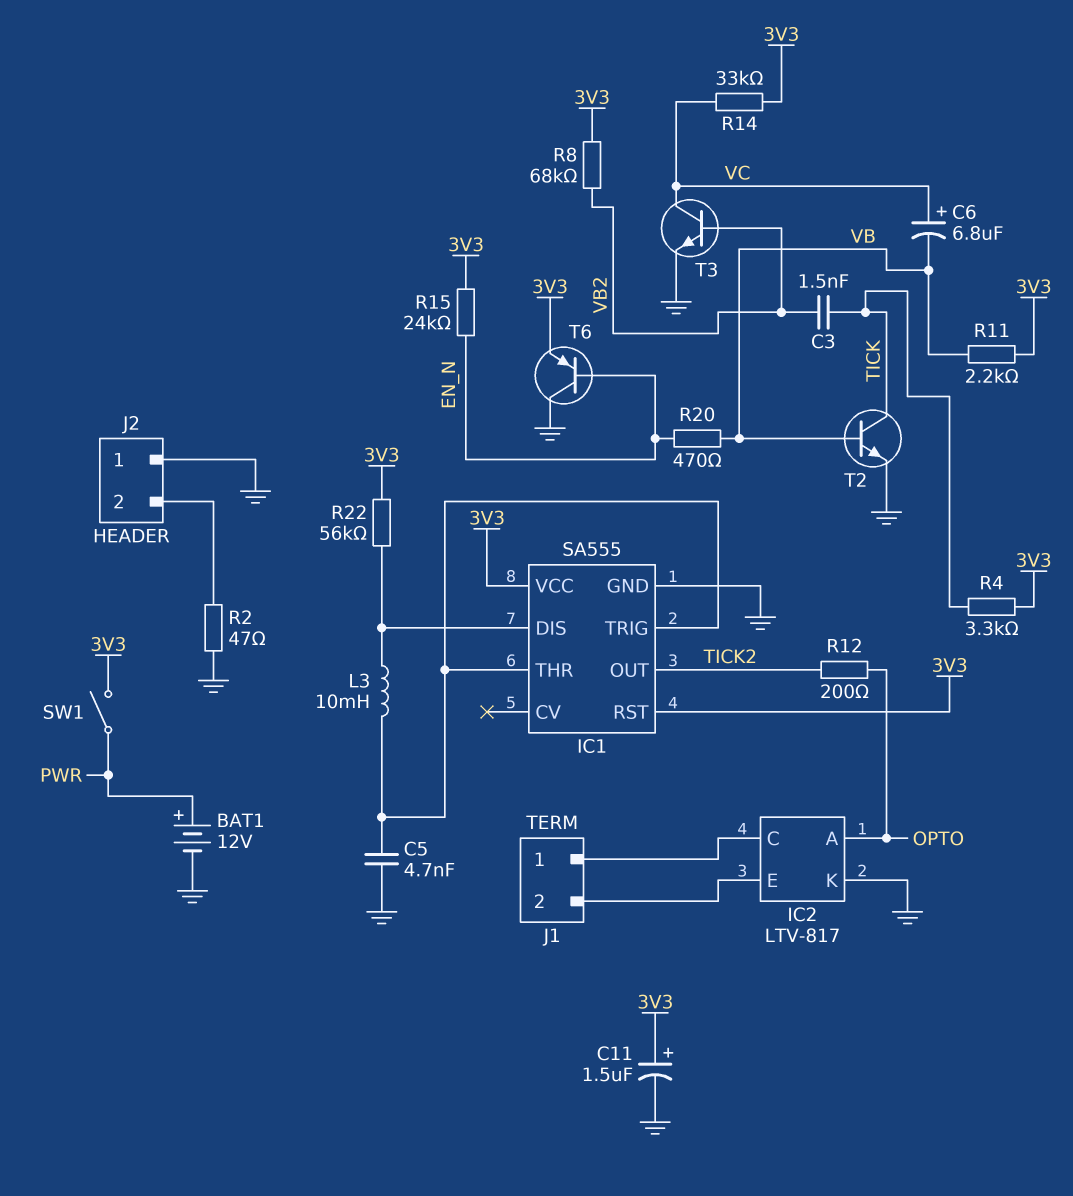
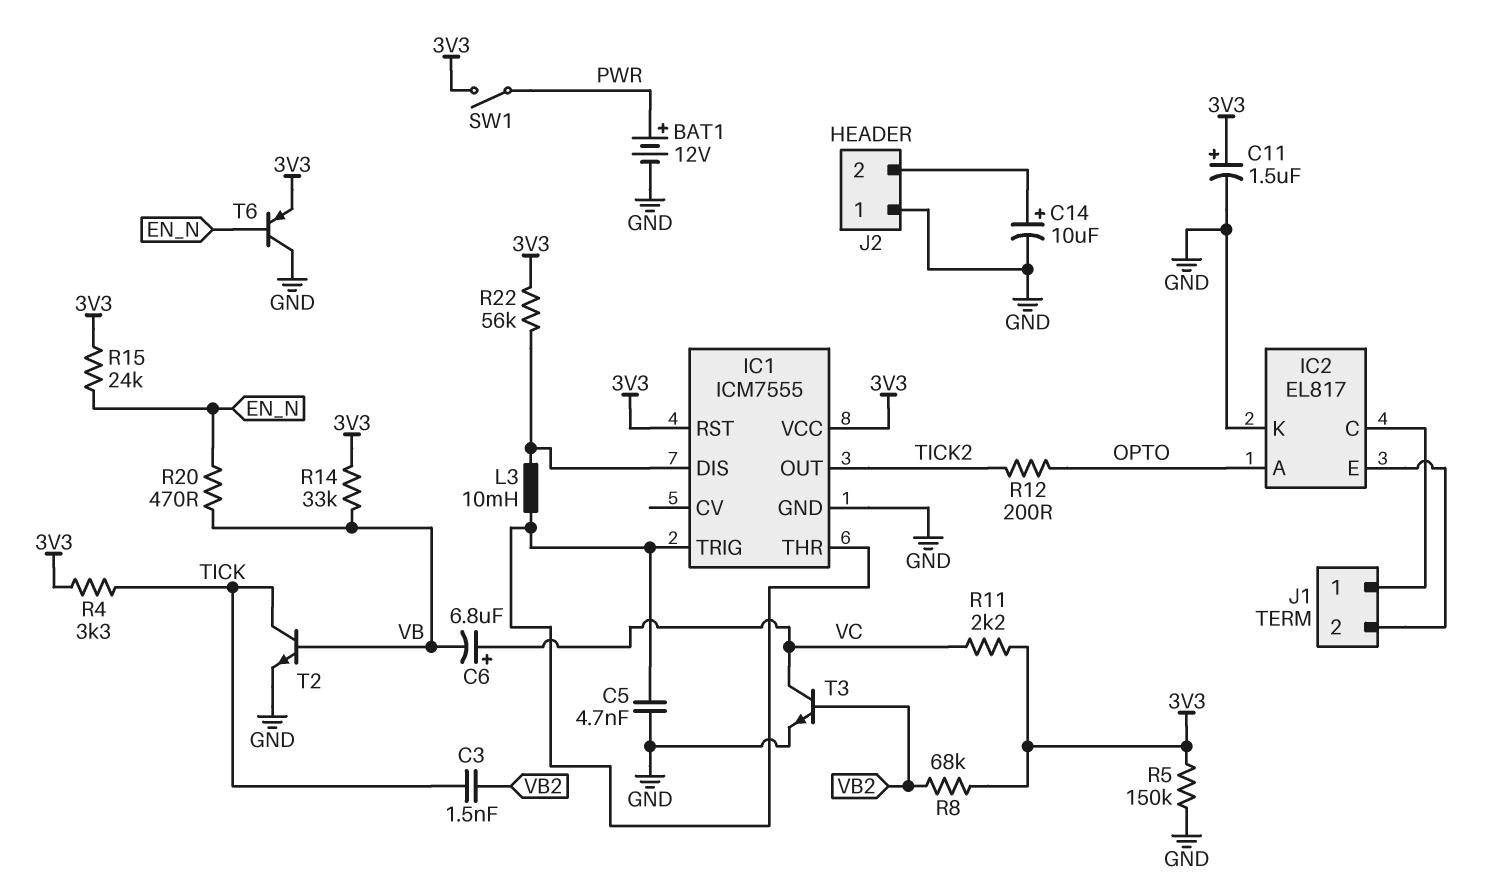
C14: none -> 10uF (plus J2/2, minus GND)
IC1: SA555 -> ICM7555
IC2: LTV-817 -> EL817
R2: 47 (GND, J2/2) -> none
R5: none -> 150k (3V3, GND)
R11: 2.2k (3V3, VB) -> 2.2k (3V3, VC)
R14: 33k (3V3, VC) -> 33k (3V3, VB)

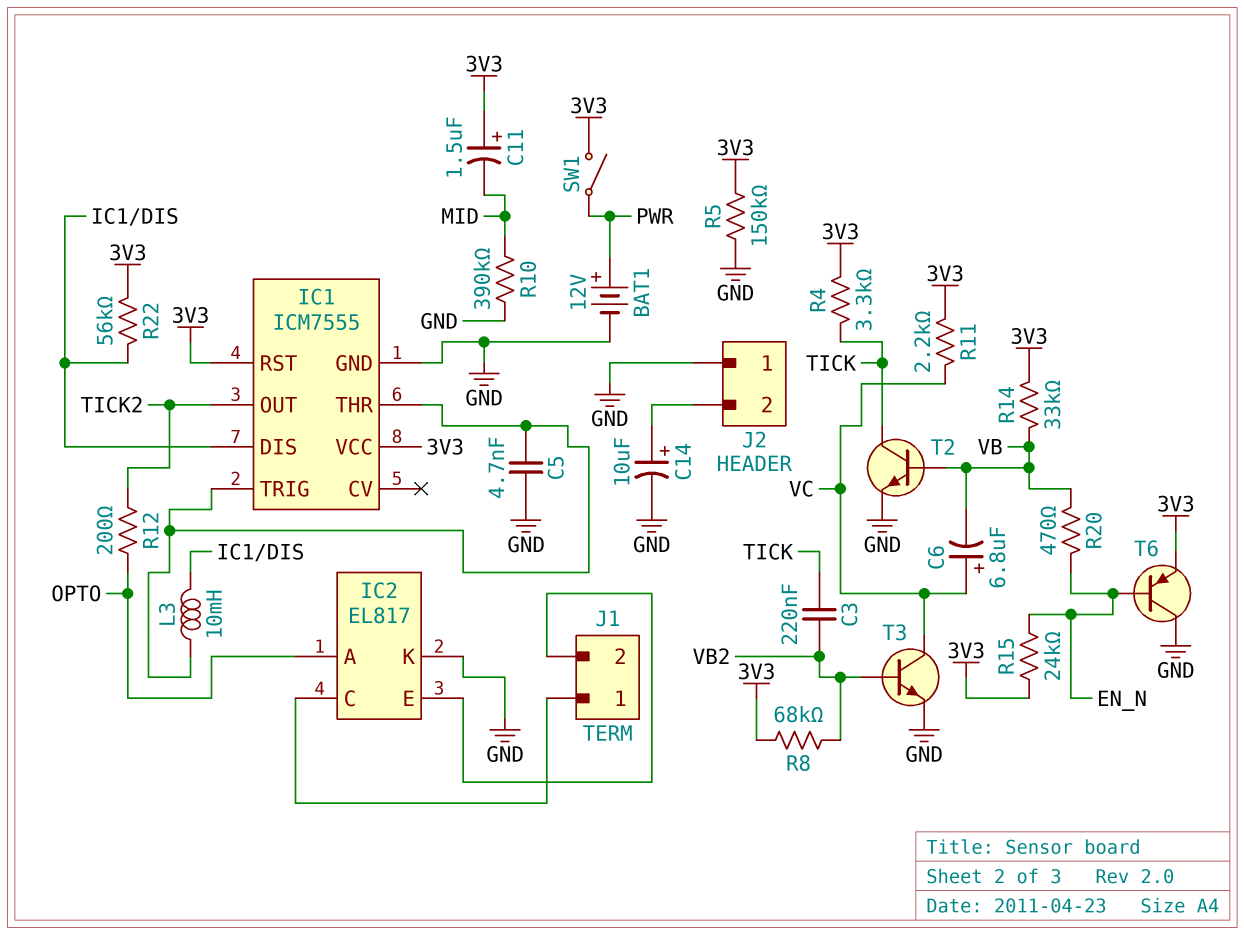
C3: 1.5nF (TICK, VB2) -> 220nF (TICK, VB2)
C11: 1.5uF (plus 3V3, minus GND) -> 1.5uF (plus 3V3, minus MID)
R10: none -> 390k (GND, MID)

